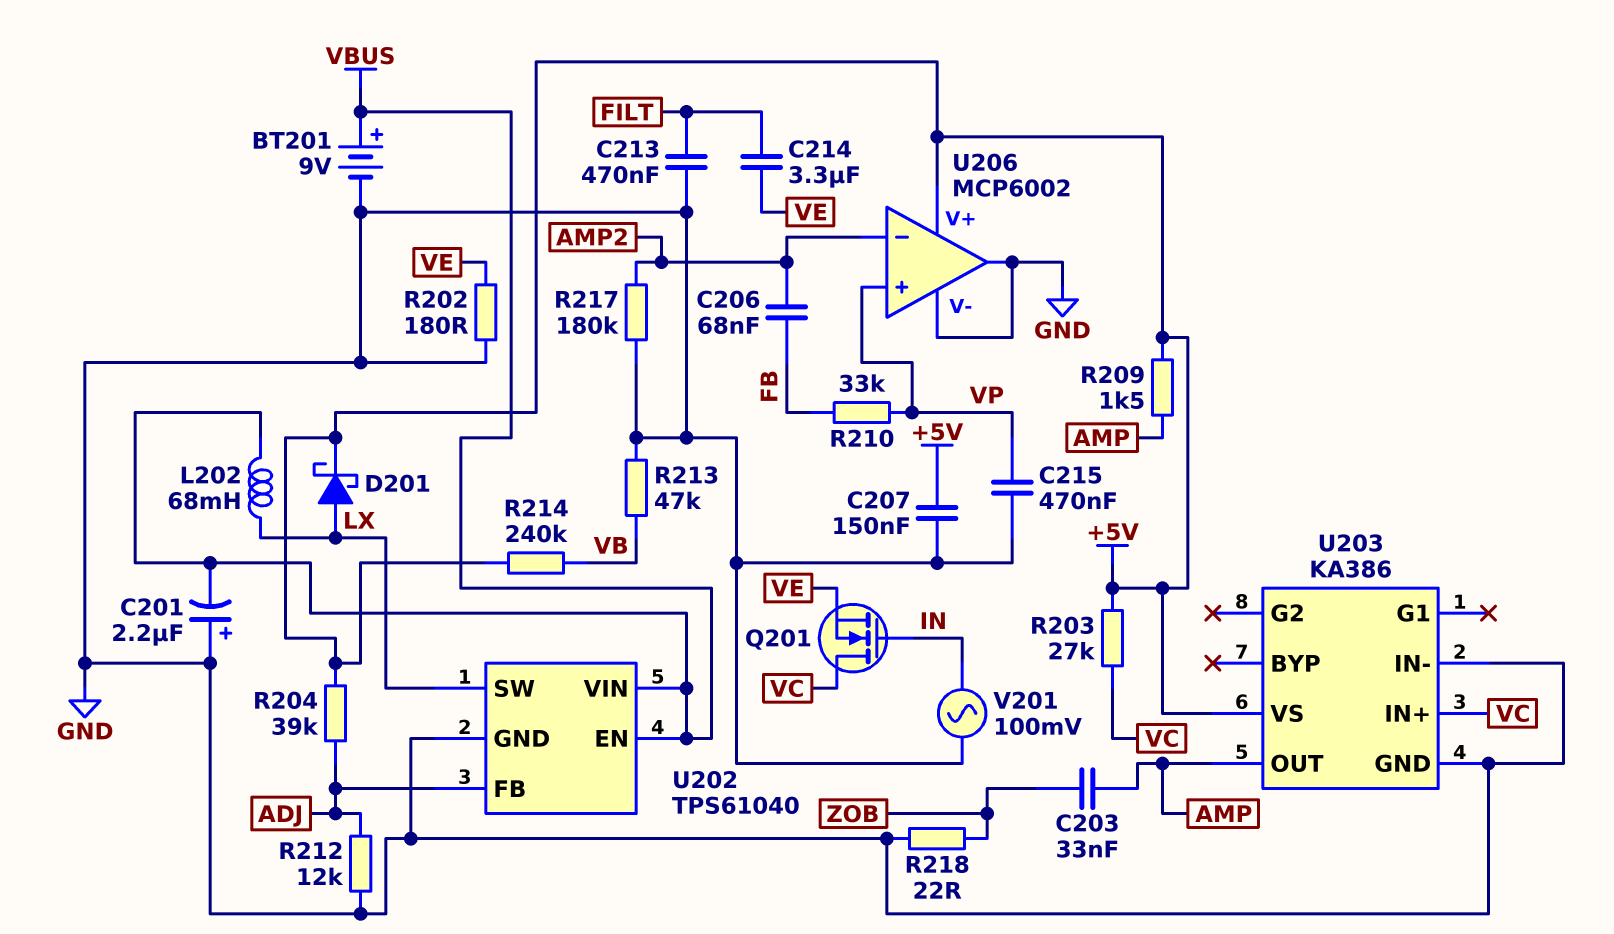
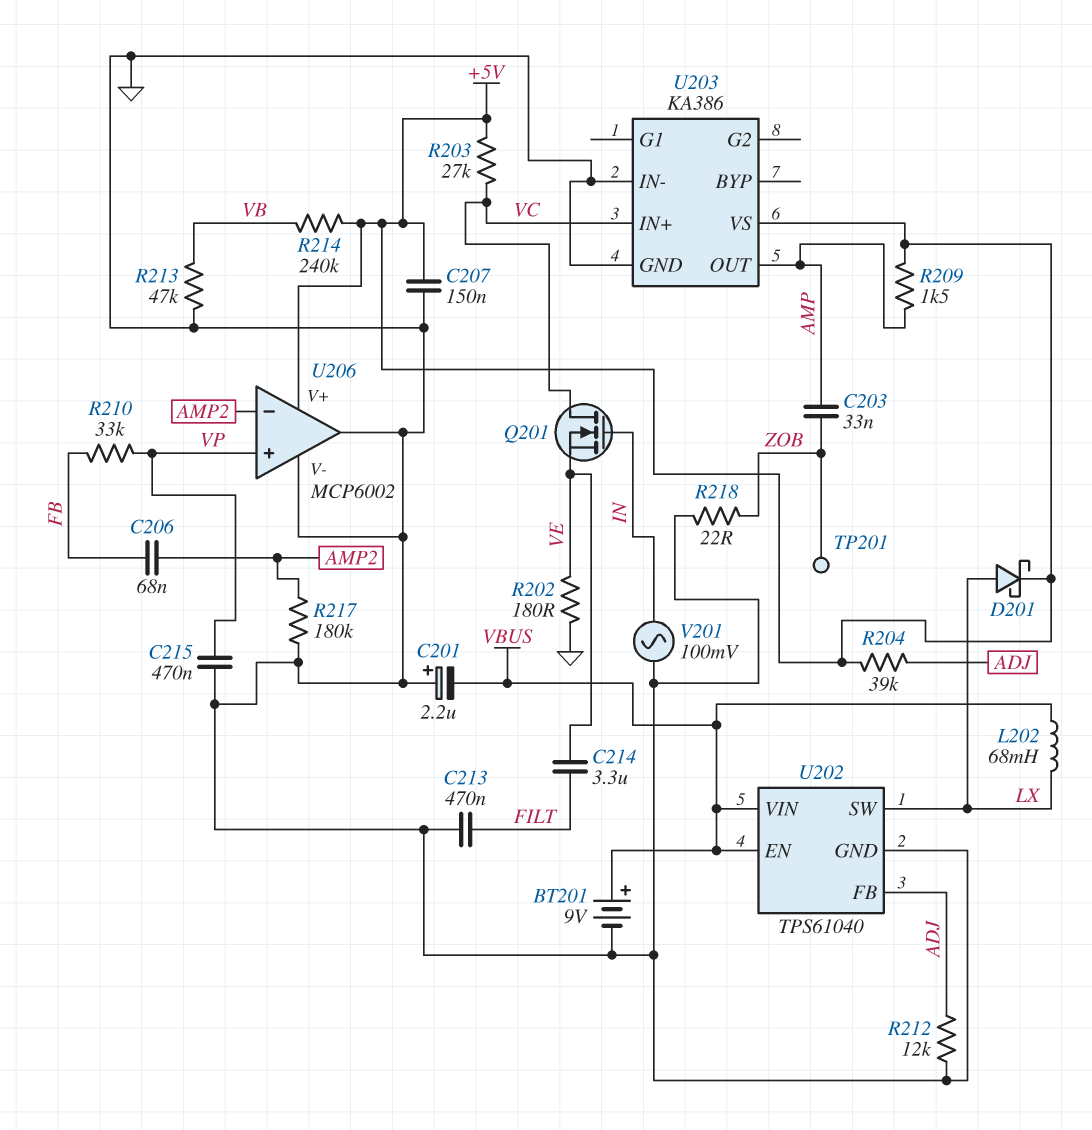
TP201: none -> test point (ZOB)

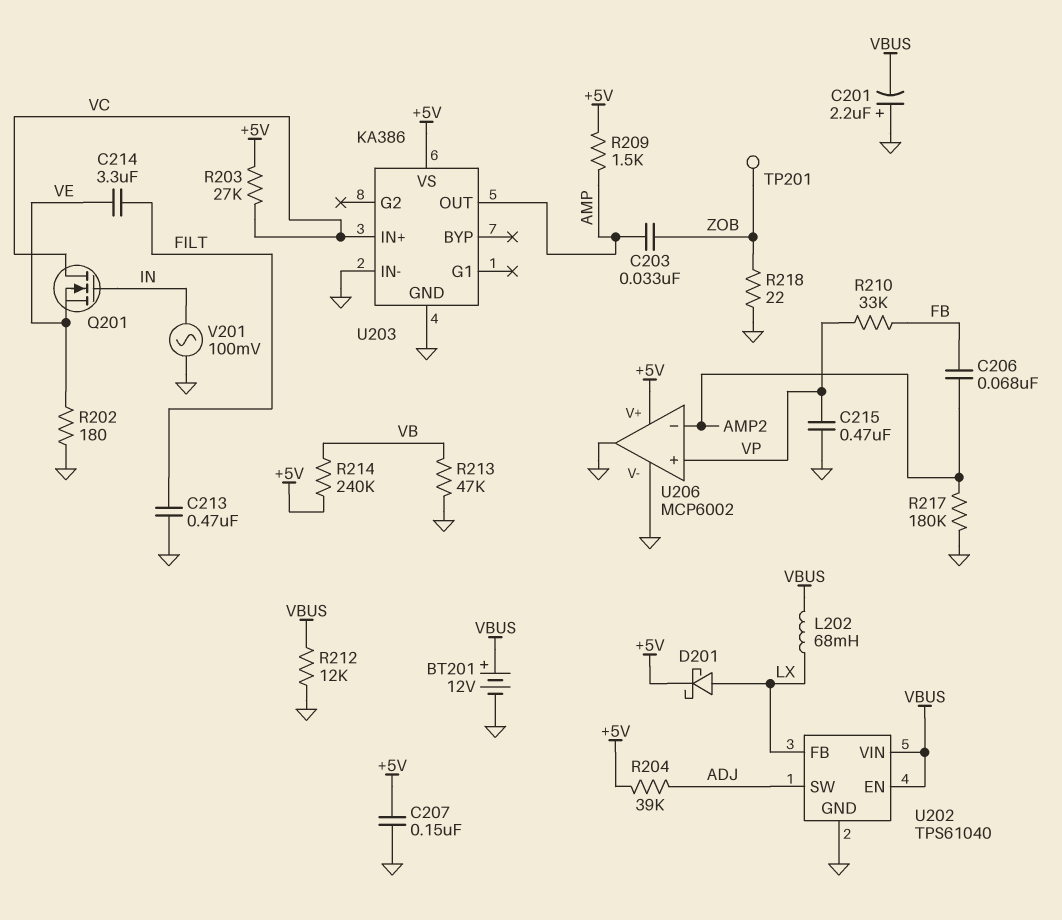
BT201: 9V (plus VBUS, minus GND) -> 12V (plus VBUS, minus GND)
R212: 12k (ADJ, GND) -> 12k (GND, VBUS)
U202 pin FB: ADJ -> LX
U202 pin SW: LX -> ADJ

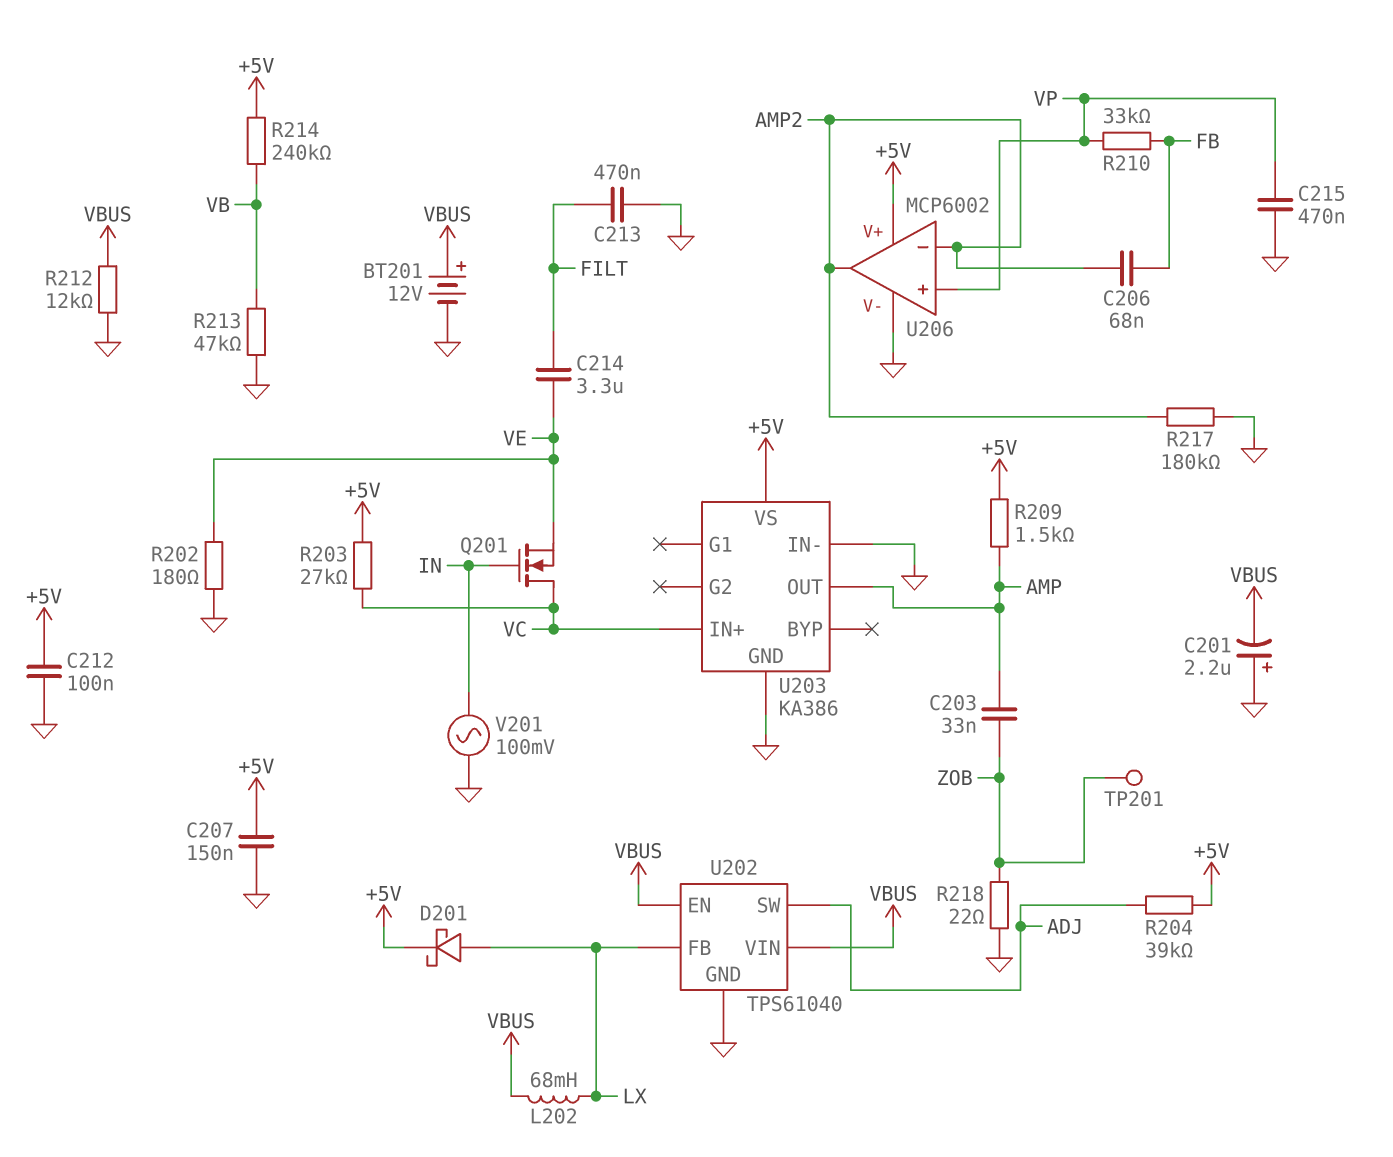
C212: none -> 100nF (+5V, GND)
U206 pin out: GND -> AMP2

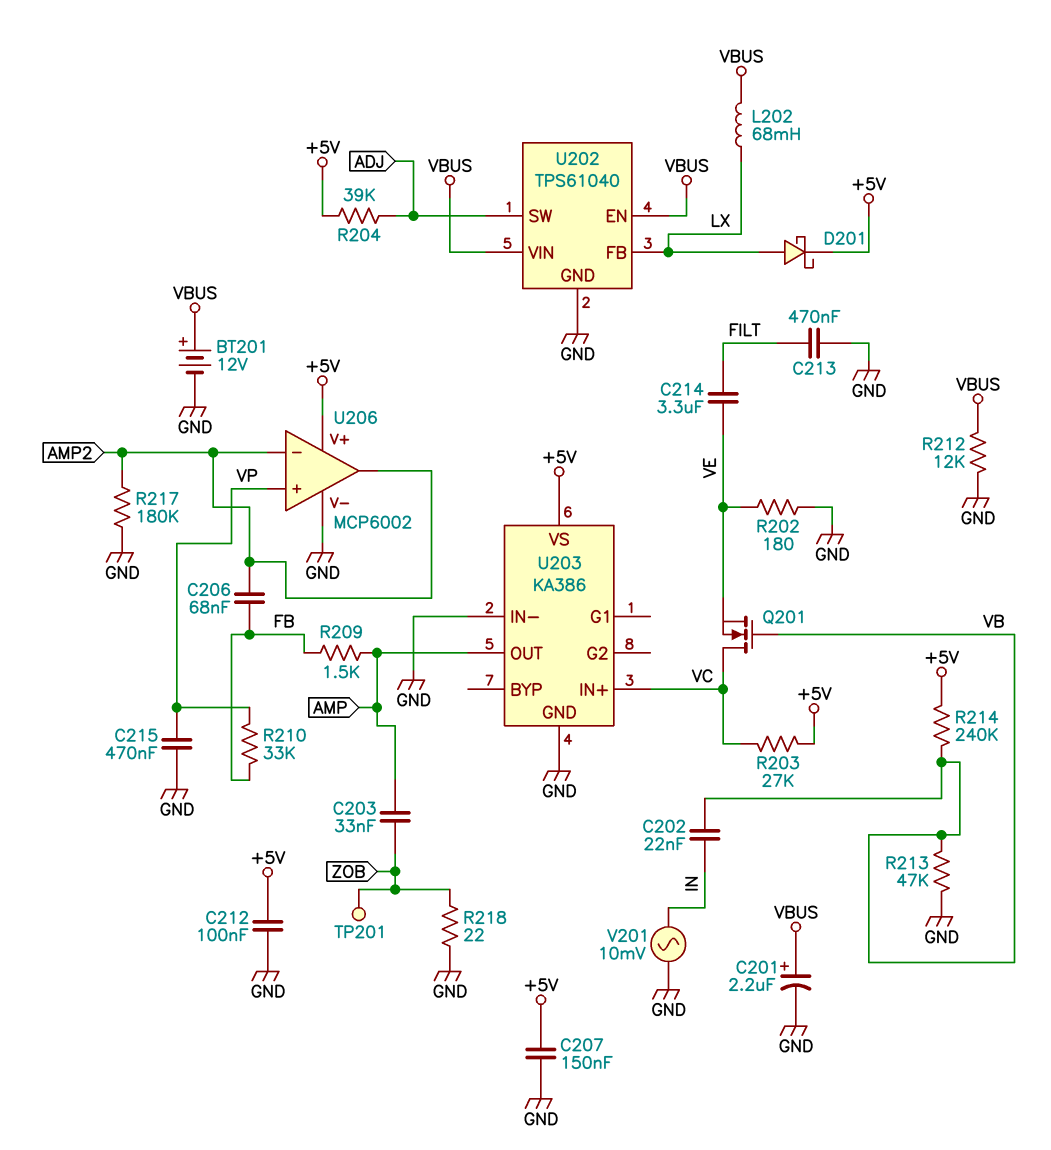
C201: 2.2uF (plus GND, minus VBUS) -> 2.2uF (plus VBUS, minus GND)
C202: none -> 22nF (IN, VB)
Q201: NMOS (G IN, D VC, S VE) -> NMOS (G VB, D VC, S VE)
R209: 1.5k (+5V, AMP) -> 1.5k (AMP, FB)
V201: AC 100mV (GND, IN) -> AC 10mV (GND, IN)

